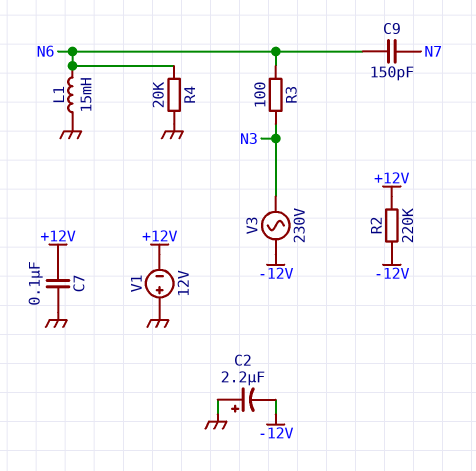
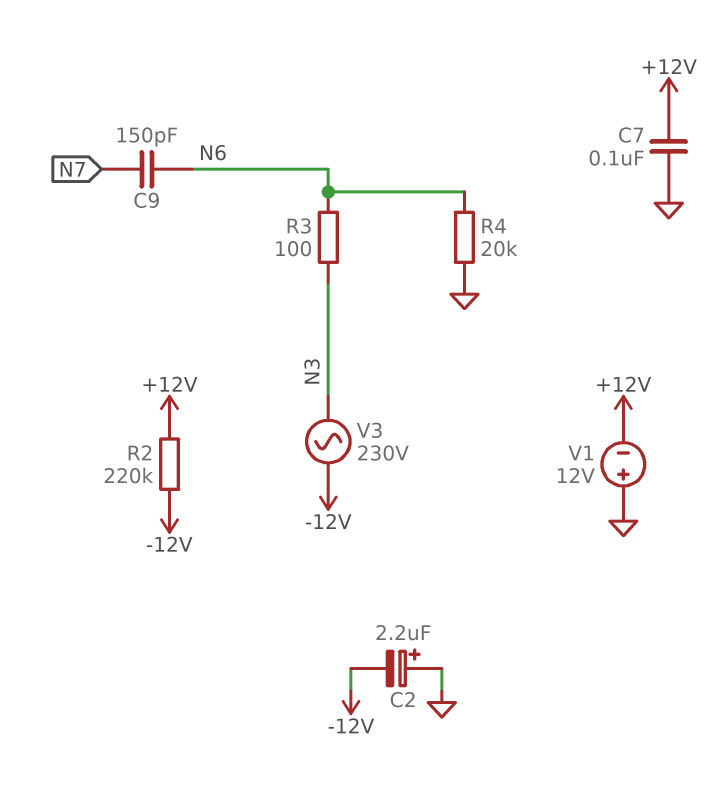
L1: 15mH (GND, N6) -> none

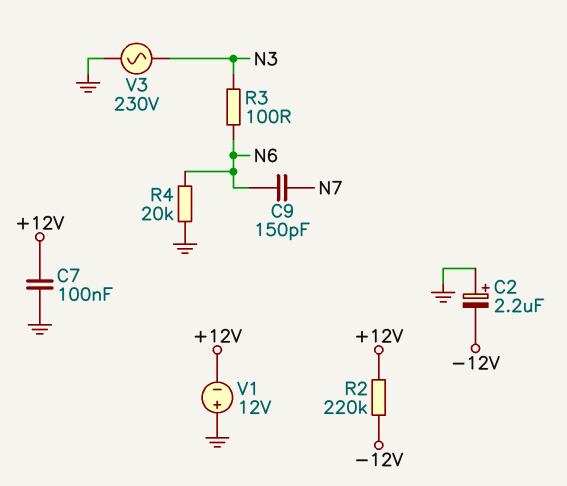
V3: AC 230V (-12V, N3) -> AC 230V (GND, N3)

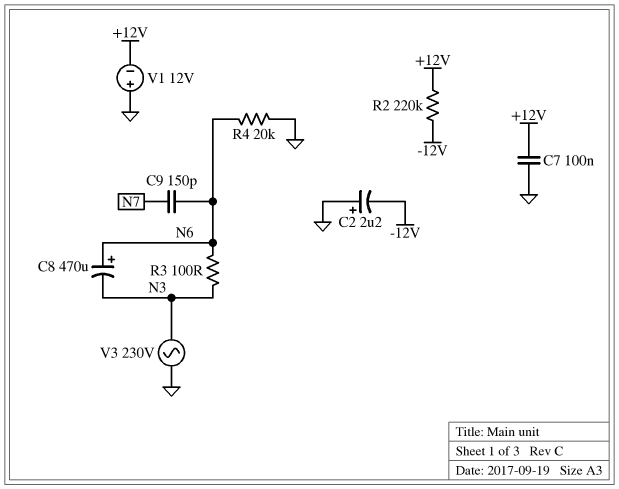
C8: none -> 470uF (plus N6, minus N3)

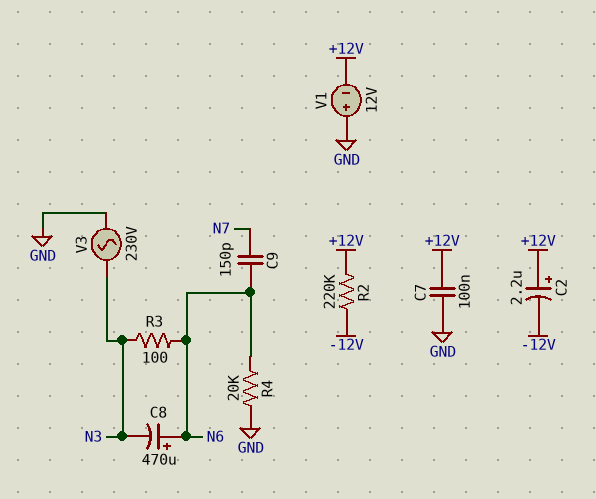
C2: 2.2uF (plus GND, minus -12V) -> 2.2uF (plus +12V, minus -12V)

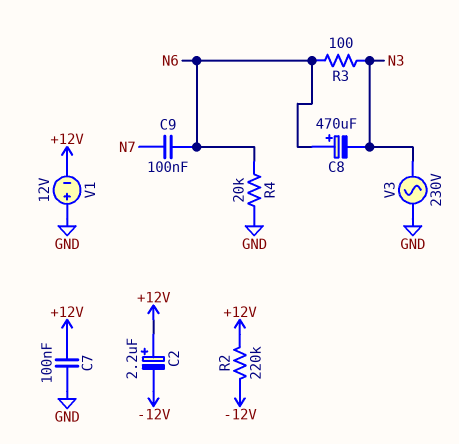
C9: 150pF (N6, N7) -> 100nF (N6, N7)

